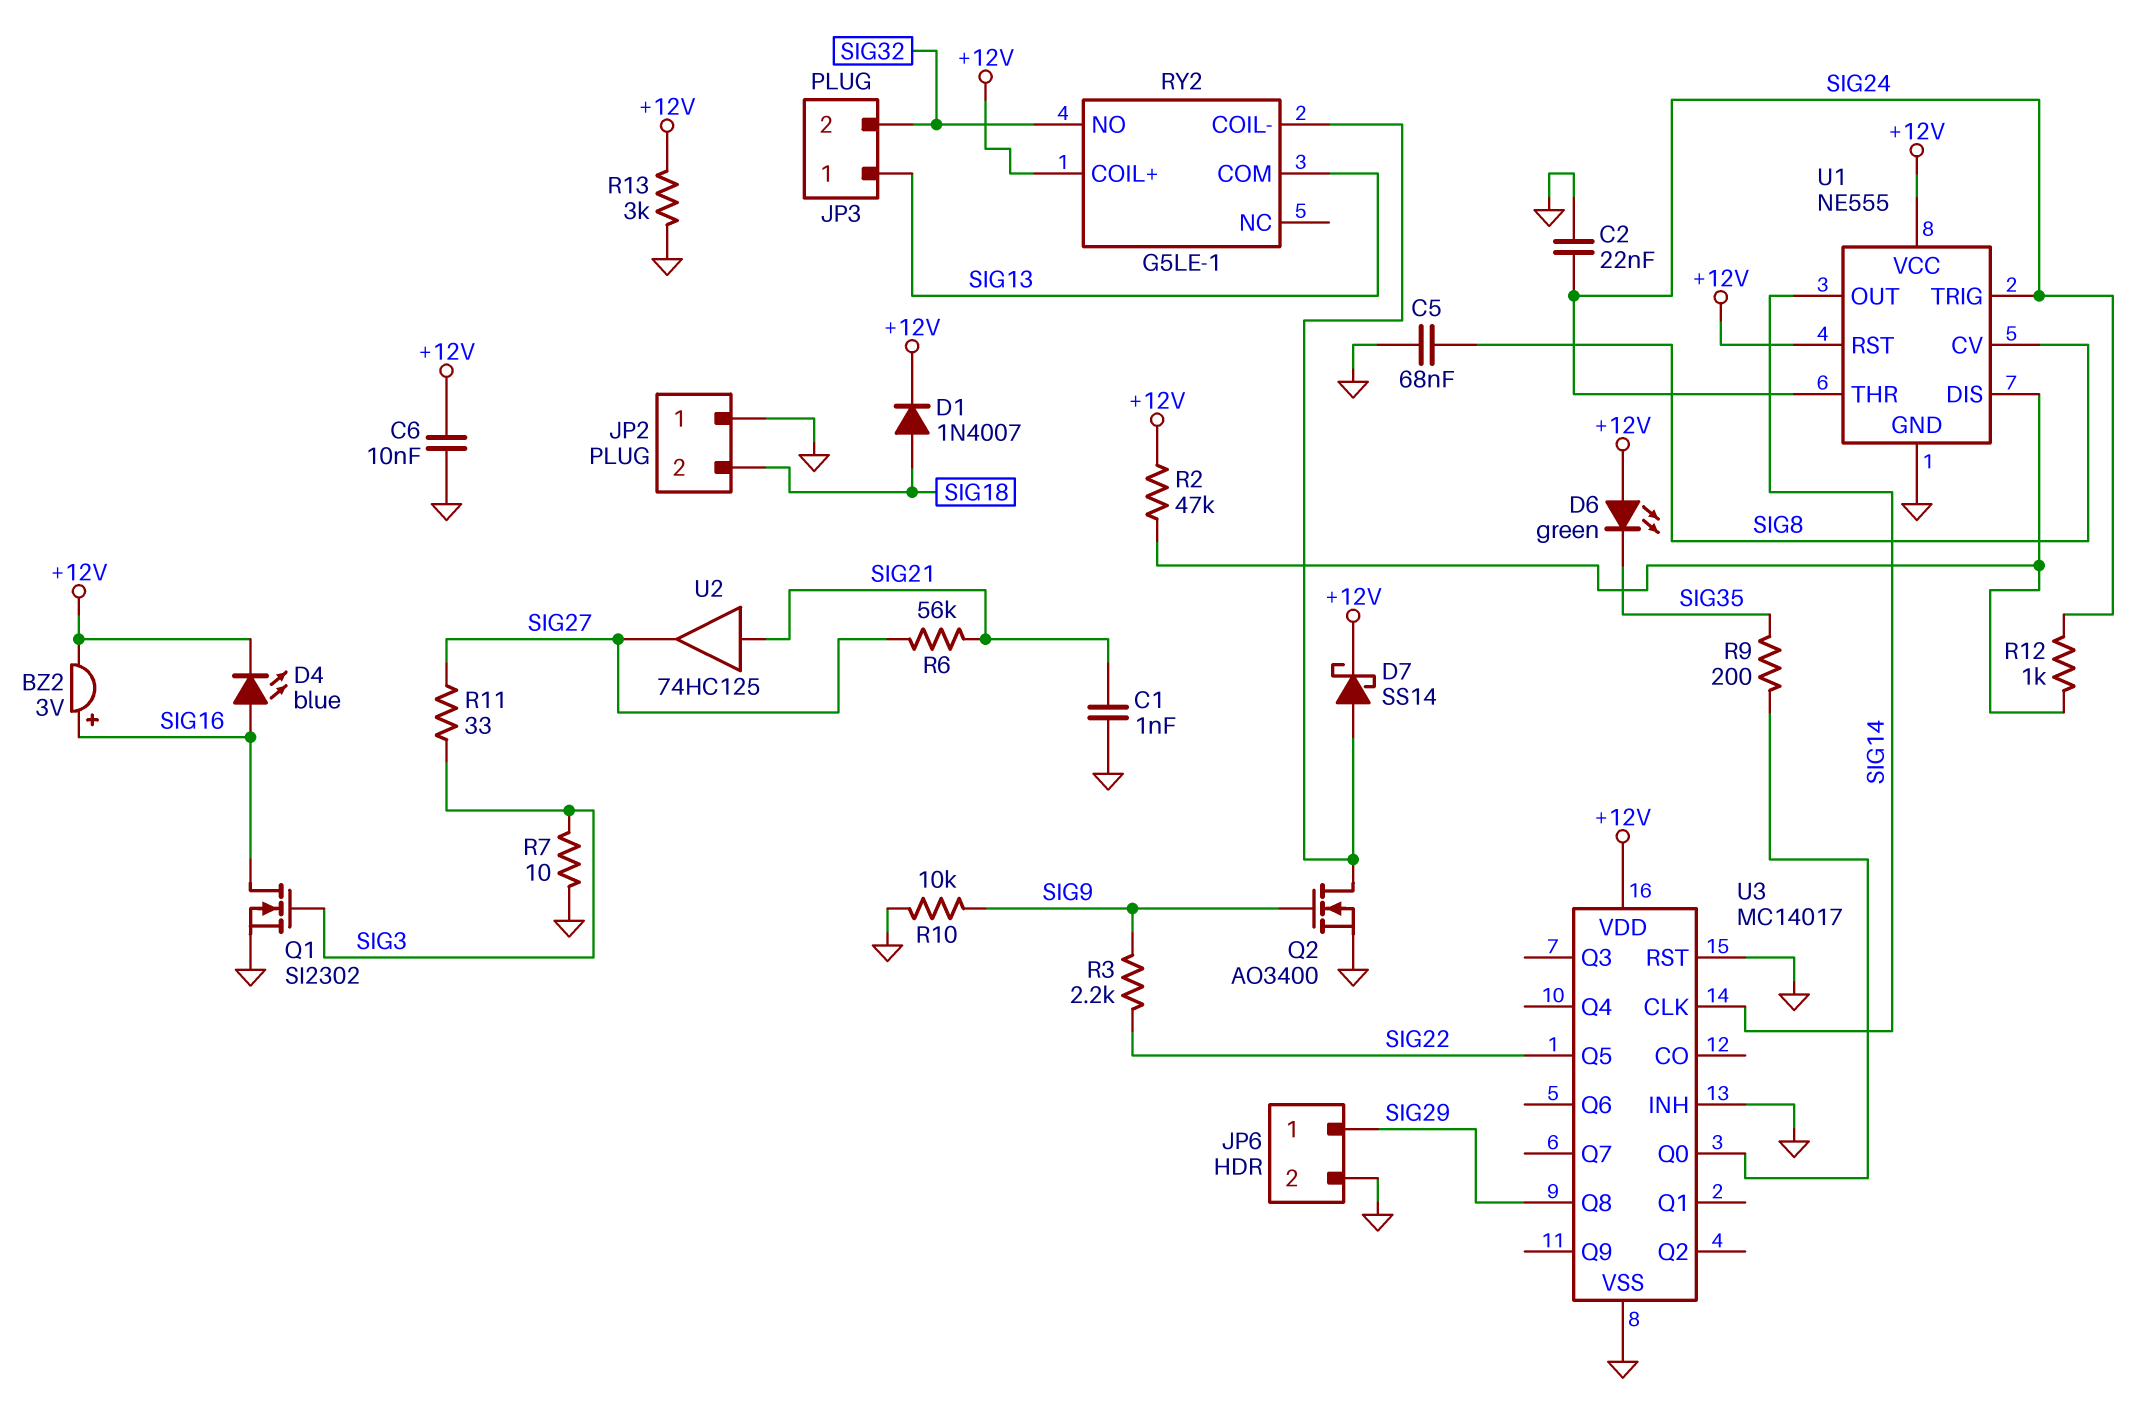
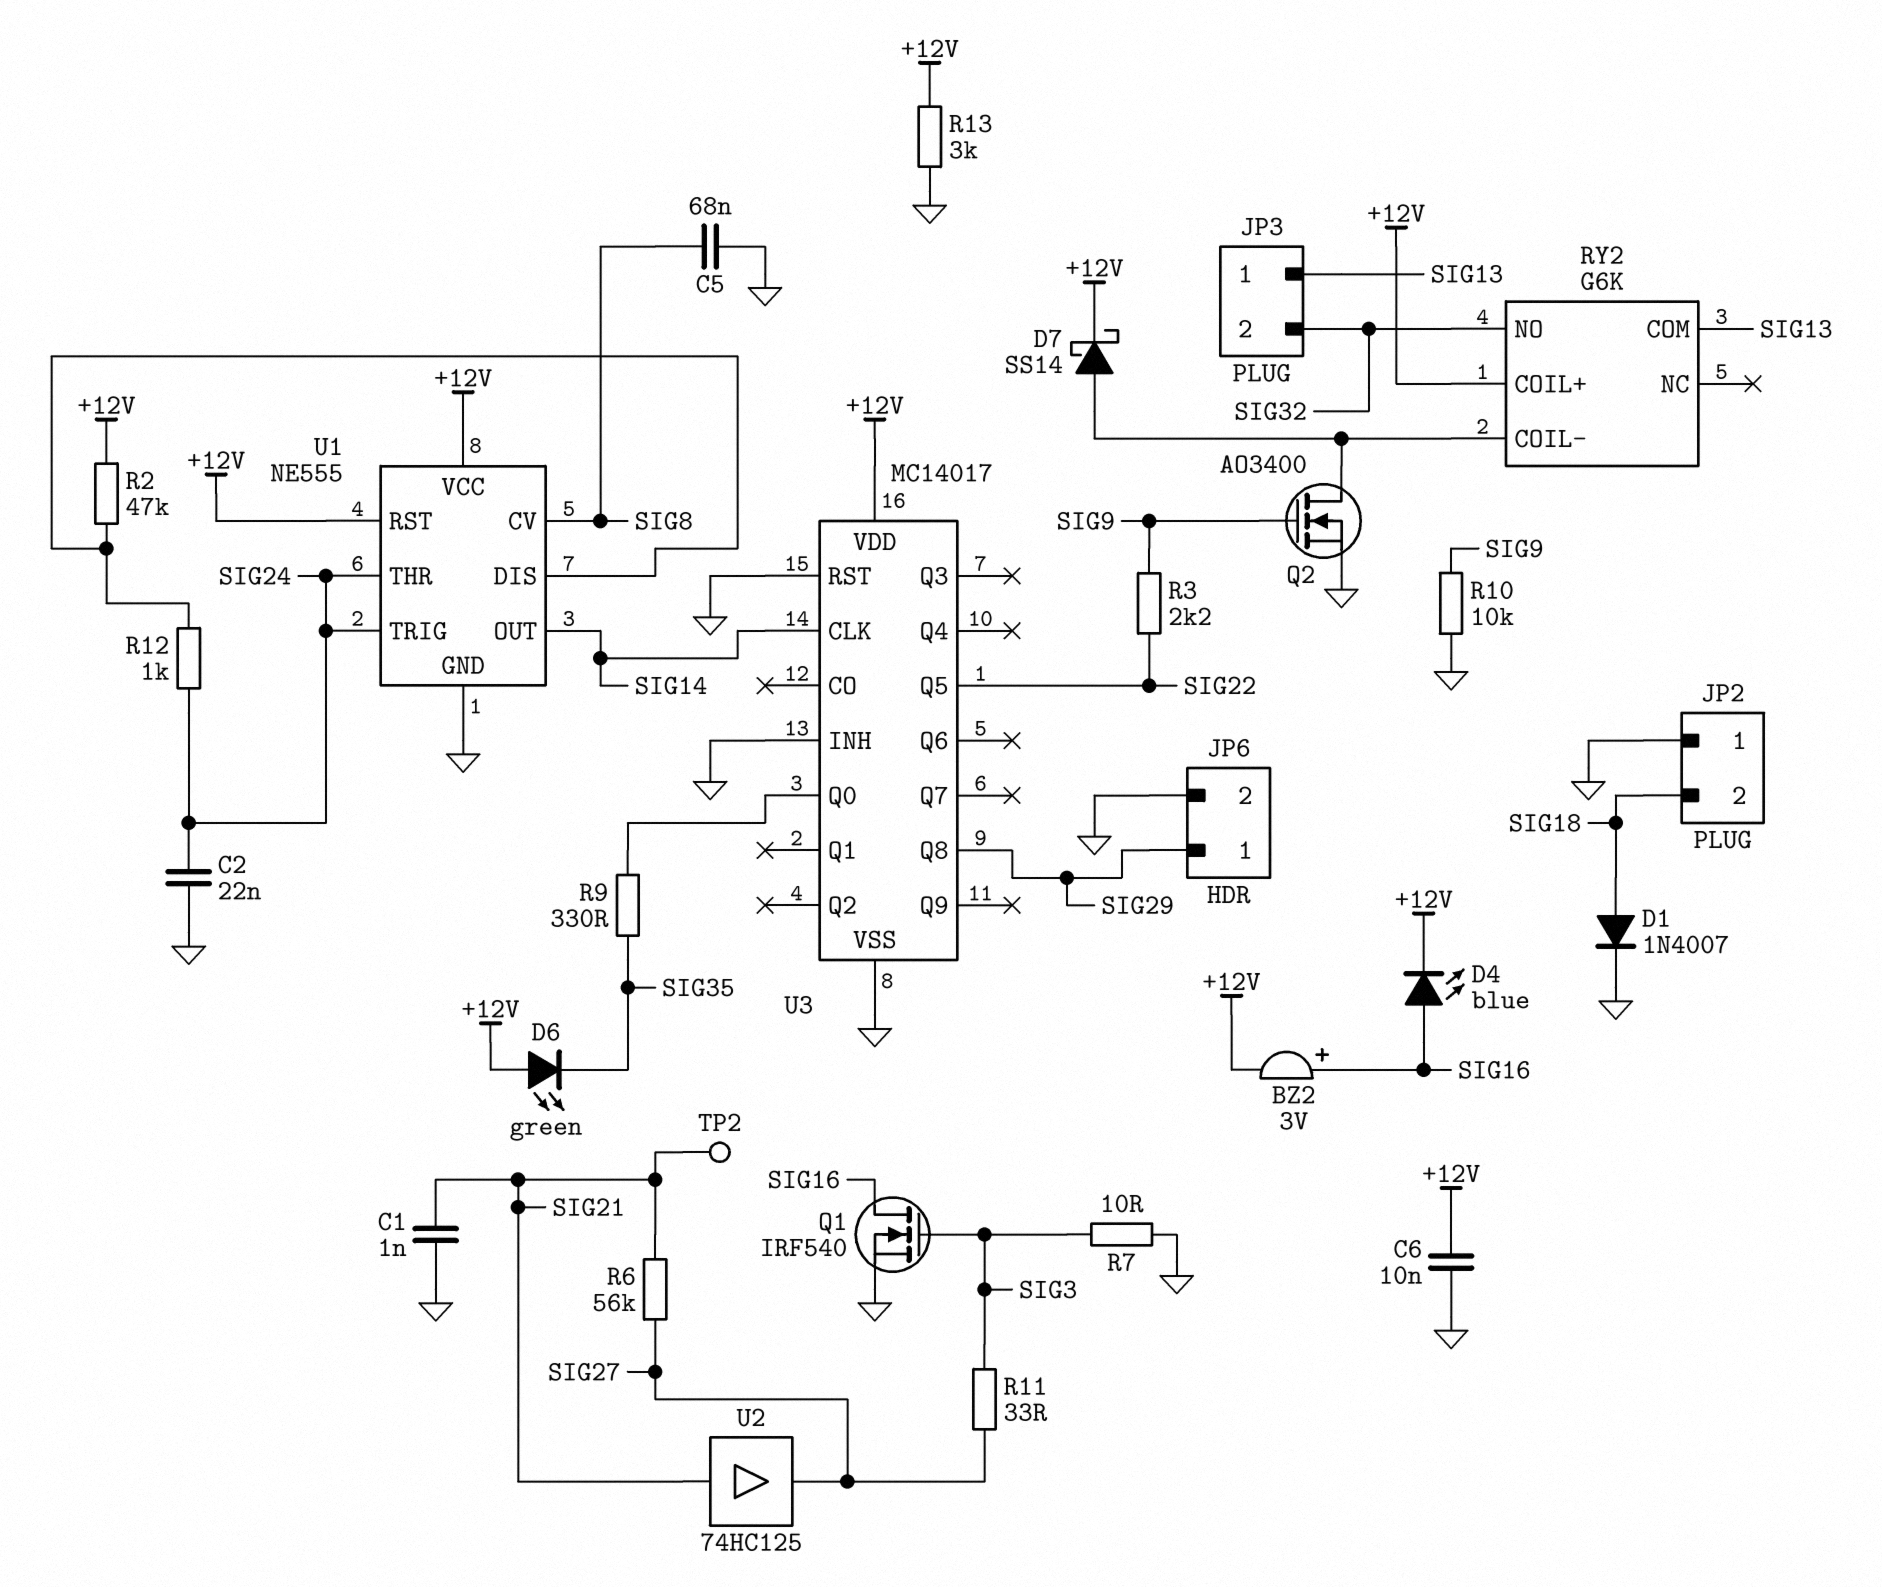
D1: diode 1N4007 (A SIG18, K +12V) -> diode 1N4007 (A SIG18, K GND)
Q1: NMOS SI2302 (G SIG3, D SIG16, S GND) -> NMOS IRF540 (G SIG3, D SIG16, S GND)
R9: 200 (SIG35, U3/Q0) -> 330 (SIG35, U3/Q0)
RY2: G5LE-1 -> G6K
TP2: none -> test point (SIG21)

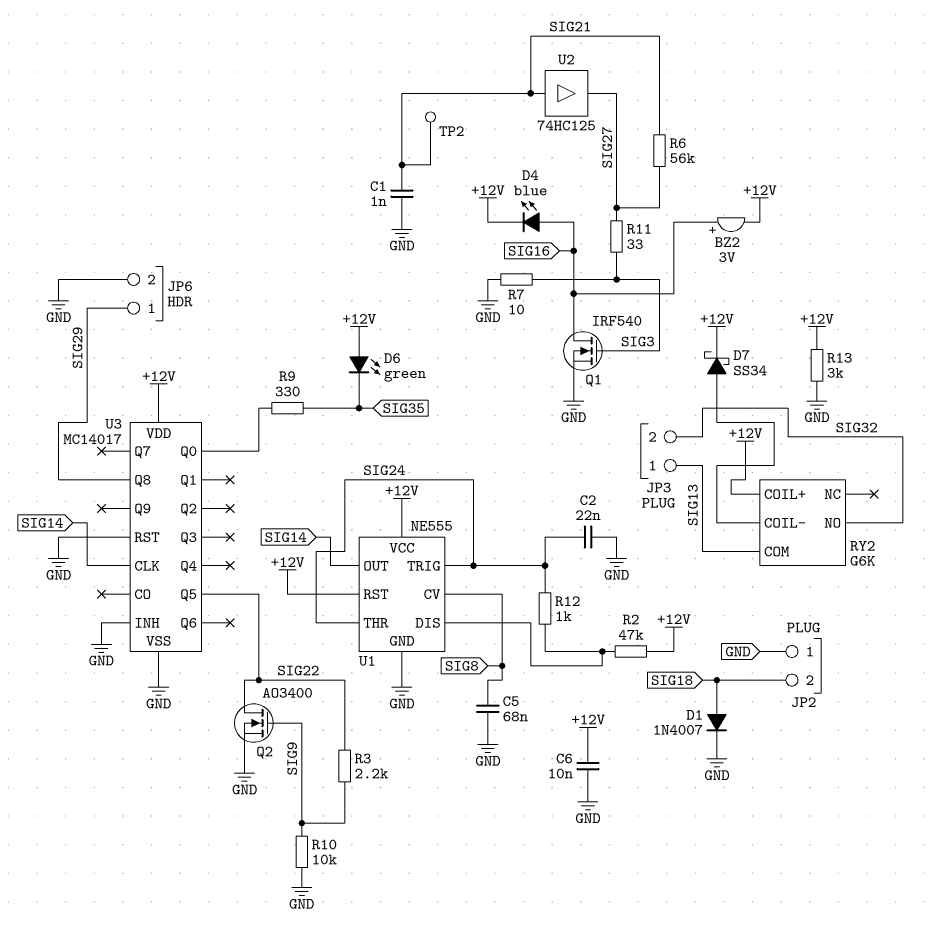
D7: schottky SS14 (A RY2/COIL-, K +12V) -> schottky SS34 (A RY2/COIL-, K +12V)
Q2: NMOS AO3400 (G SIG9, D RY2/COIL-, S GND) -> NMOS AO3400 (G SIG9, D SIG22, S GND)

